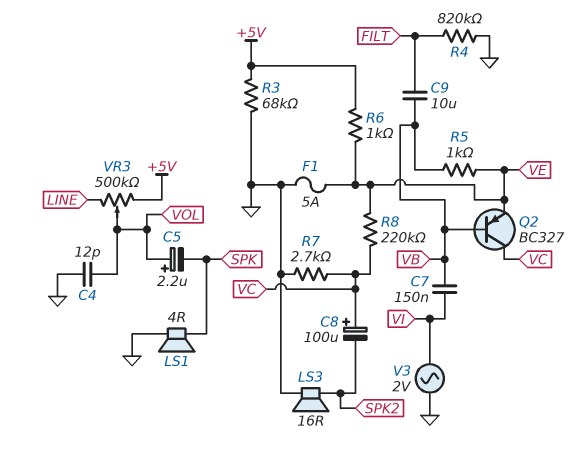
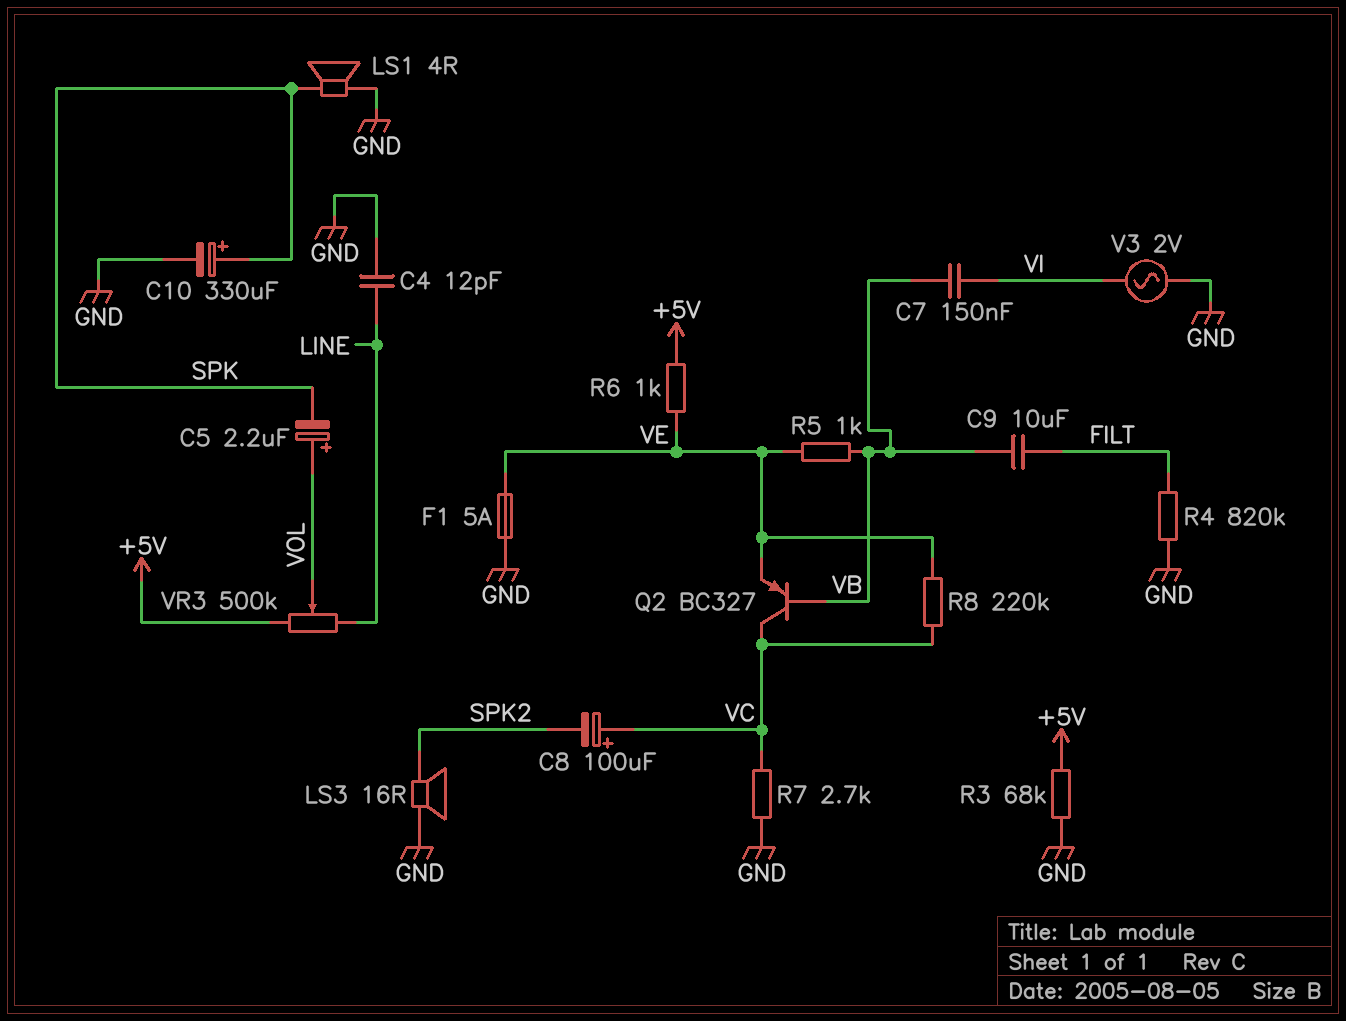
C4: 12pF (GND, VOL) -> 12pF (GND, LINE)
C10: none -> 330uF (plus SPK, minus GND)

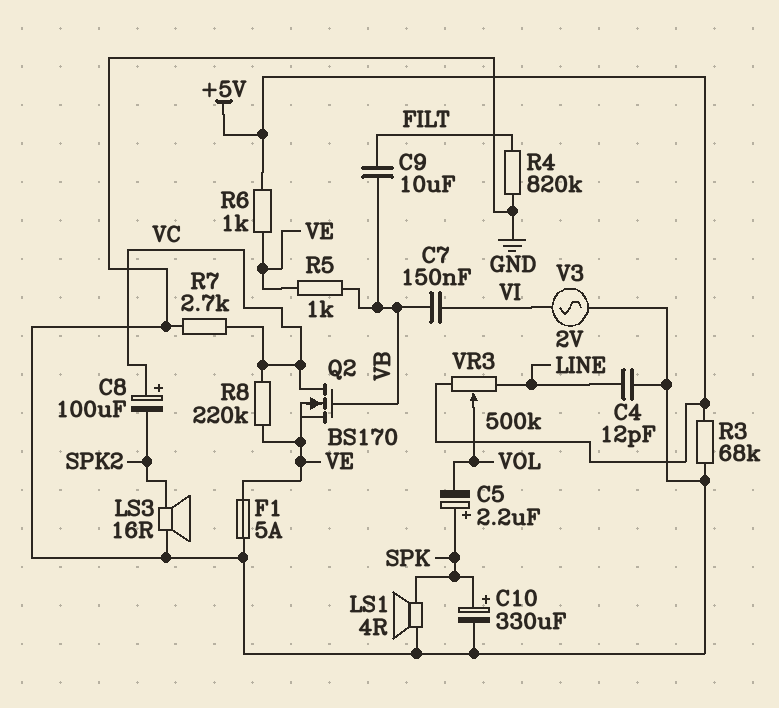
C5: 2.2uF (plus VOL, minus SPK) -> 2.2uF (plus SPK, minus VOL)
Q2: PNP BC327 (B VB, C VC, E VE) -> NMOS BS170 (G VB, D VC, S VE)

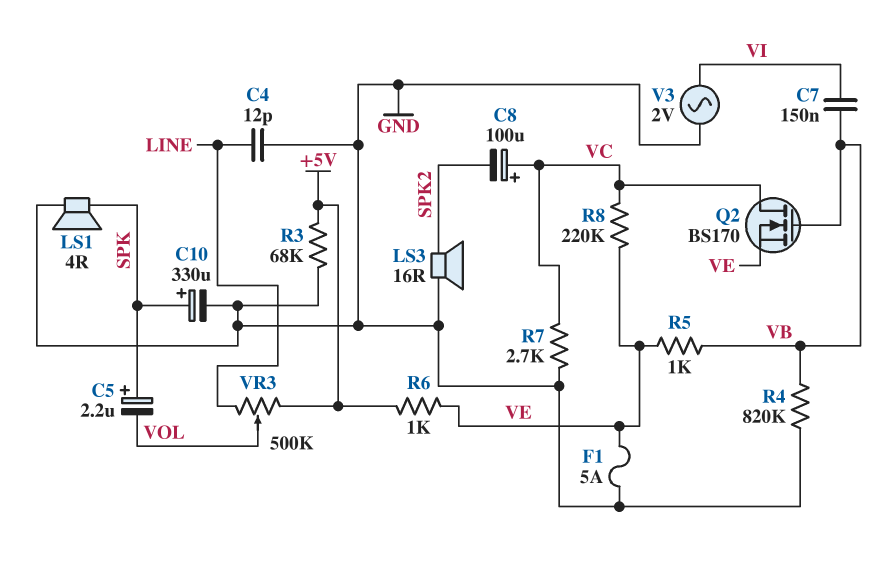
C9: 10uF (FILT, VB) -> none
R4: 820k (FILT, GND) -> 820k (GND, VB)

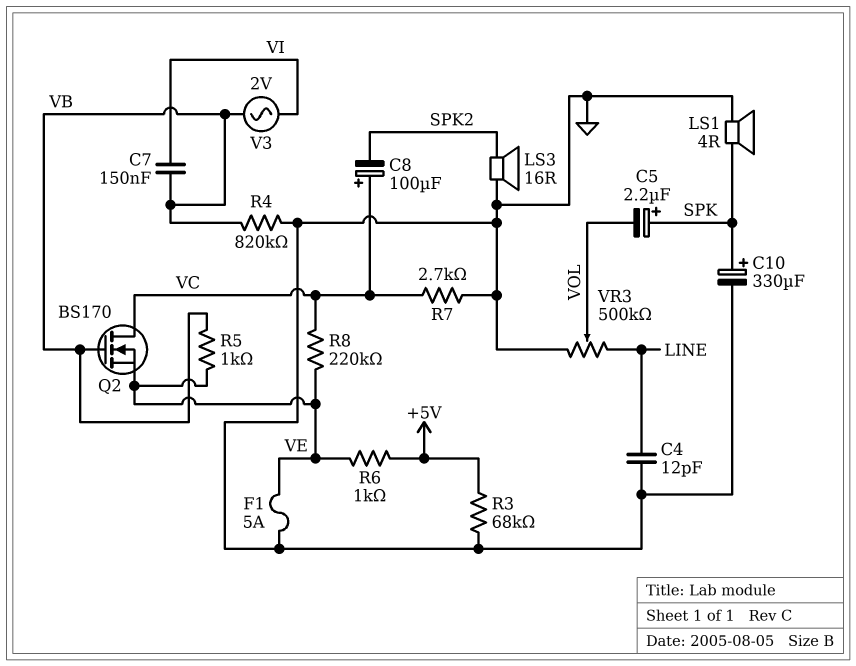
V3: AC 2V (GND, VI) -> AC 2V (VB, VI)
VR3: 500k (+5V, LINE, wiper VOL) -> 500k (GND, LINE, wiper VOL)

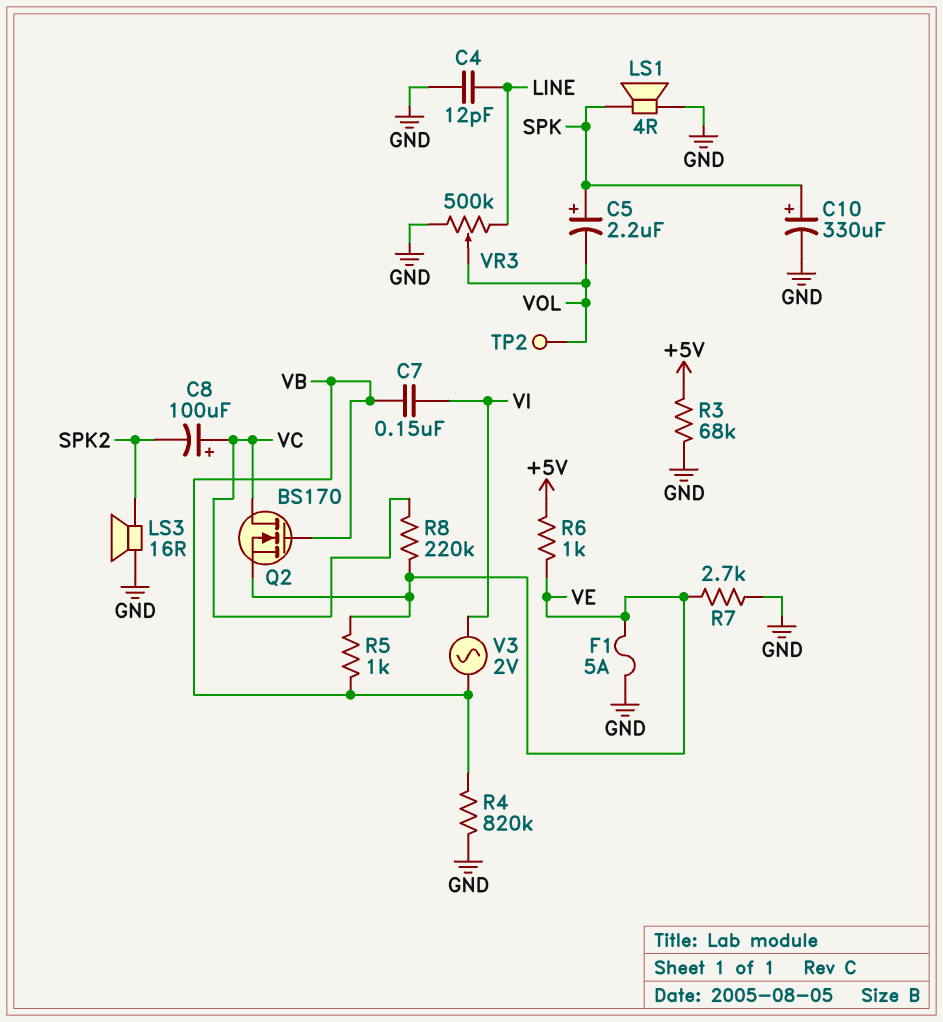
R7: 2.7k (GND, VC) -> 2.7k (GND, VE)
TP2: none -> test point (VOL)

